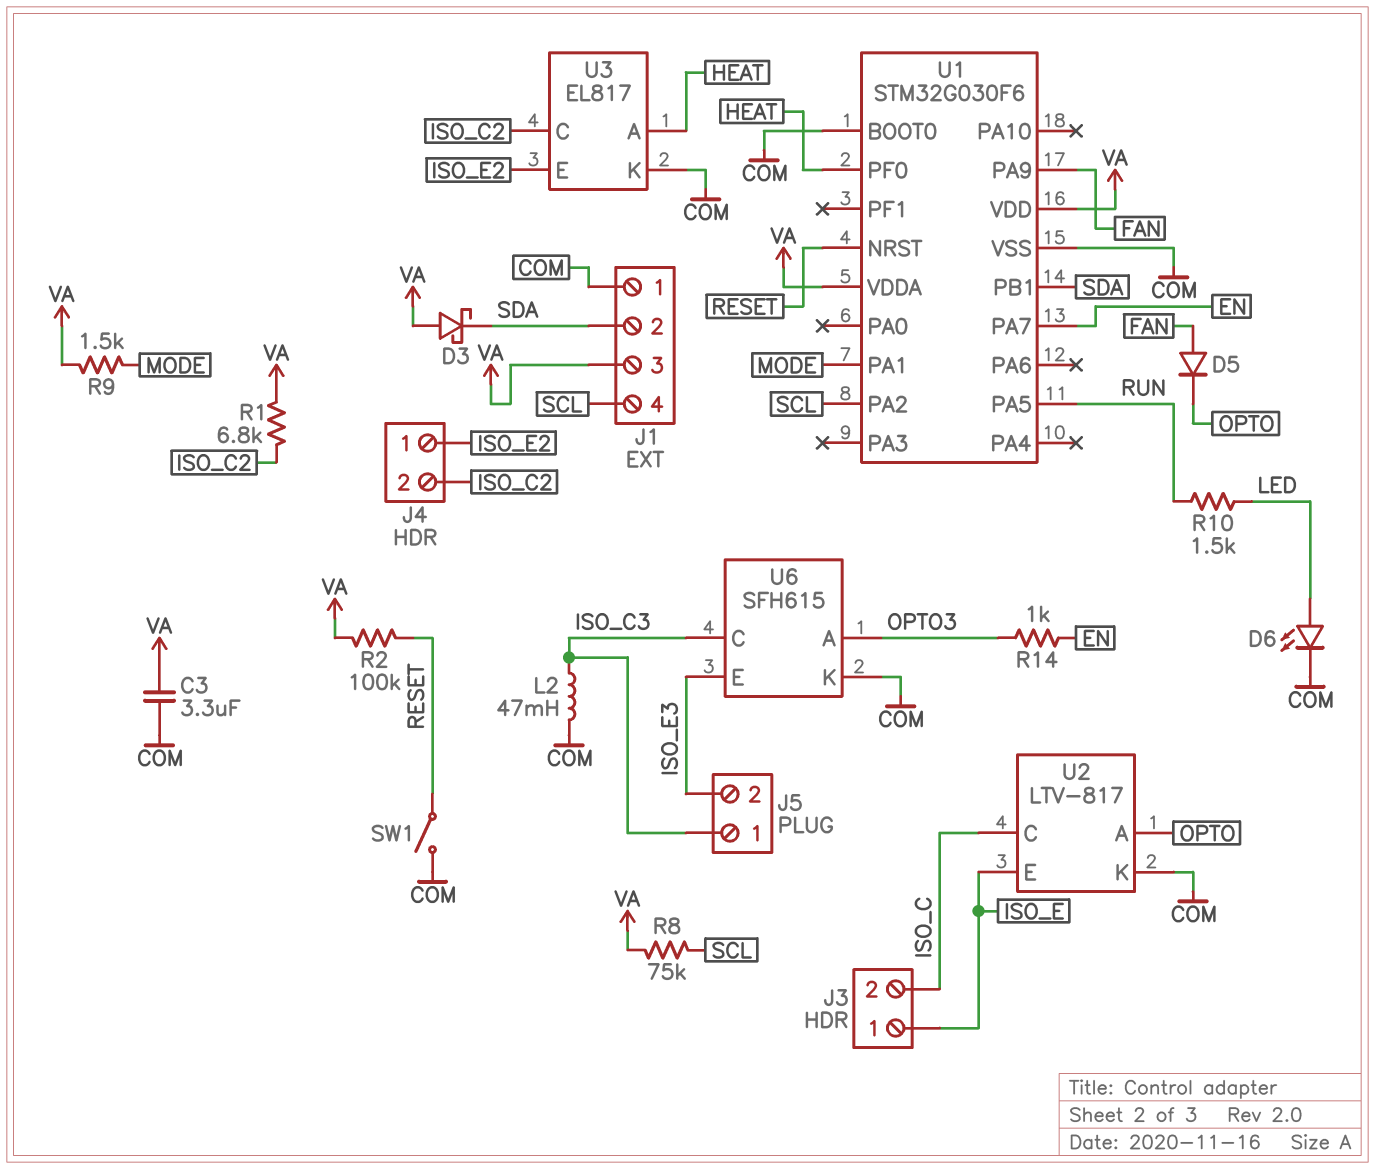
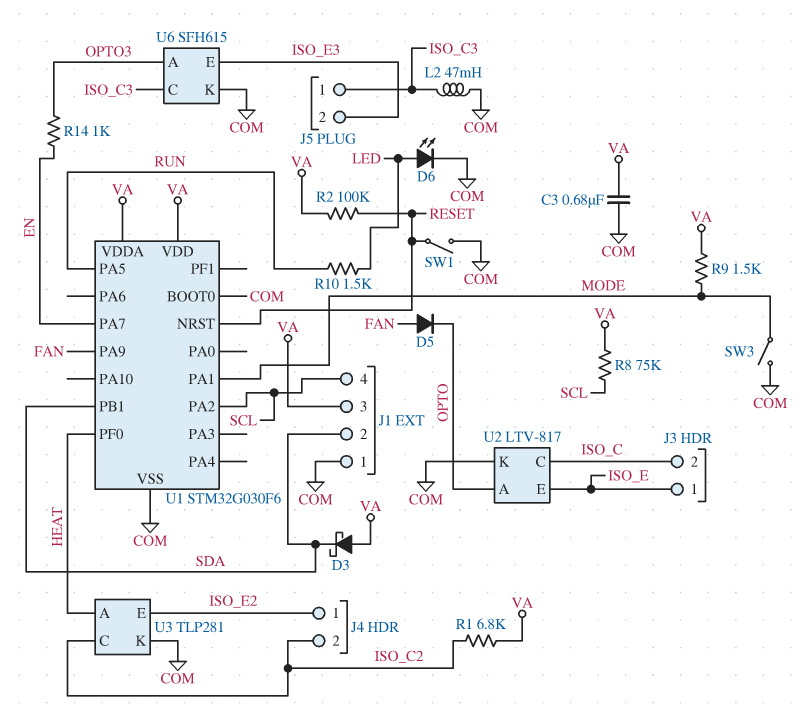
C3: 3.3uF (COM, VA) -> 680nF (COM, VA)
SW3: none -> switch (COM, MODE)
U3: EL817 -> TLP281

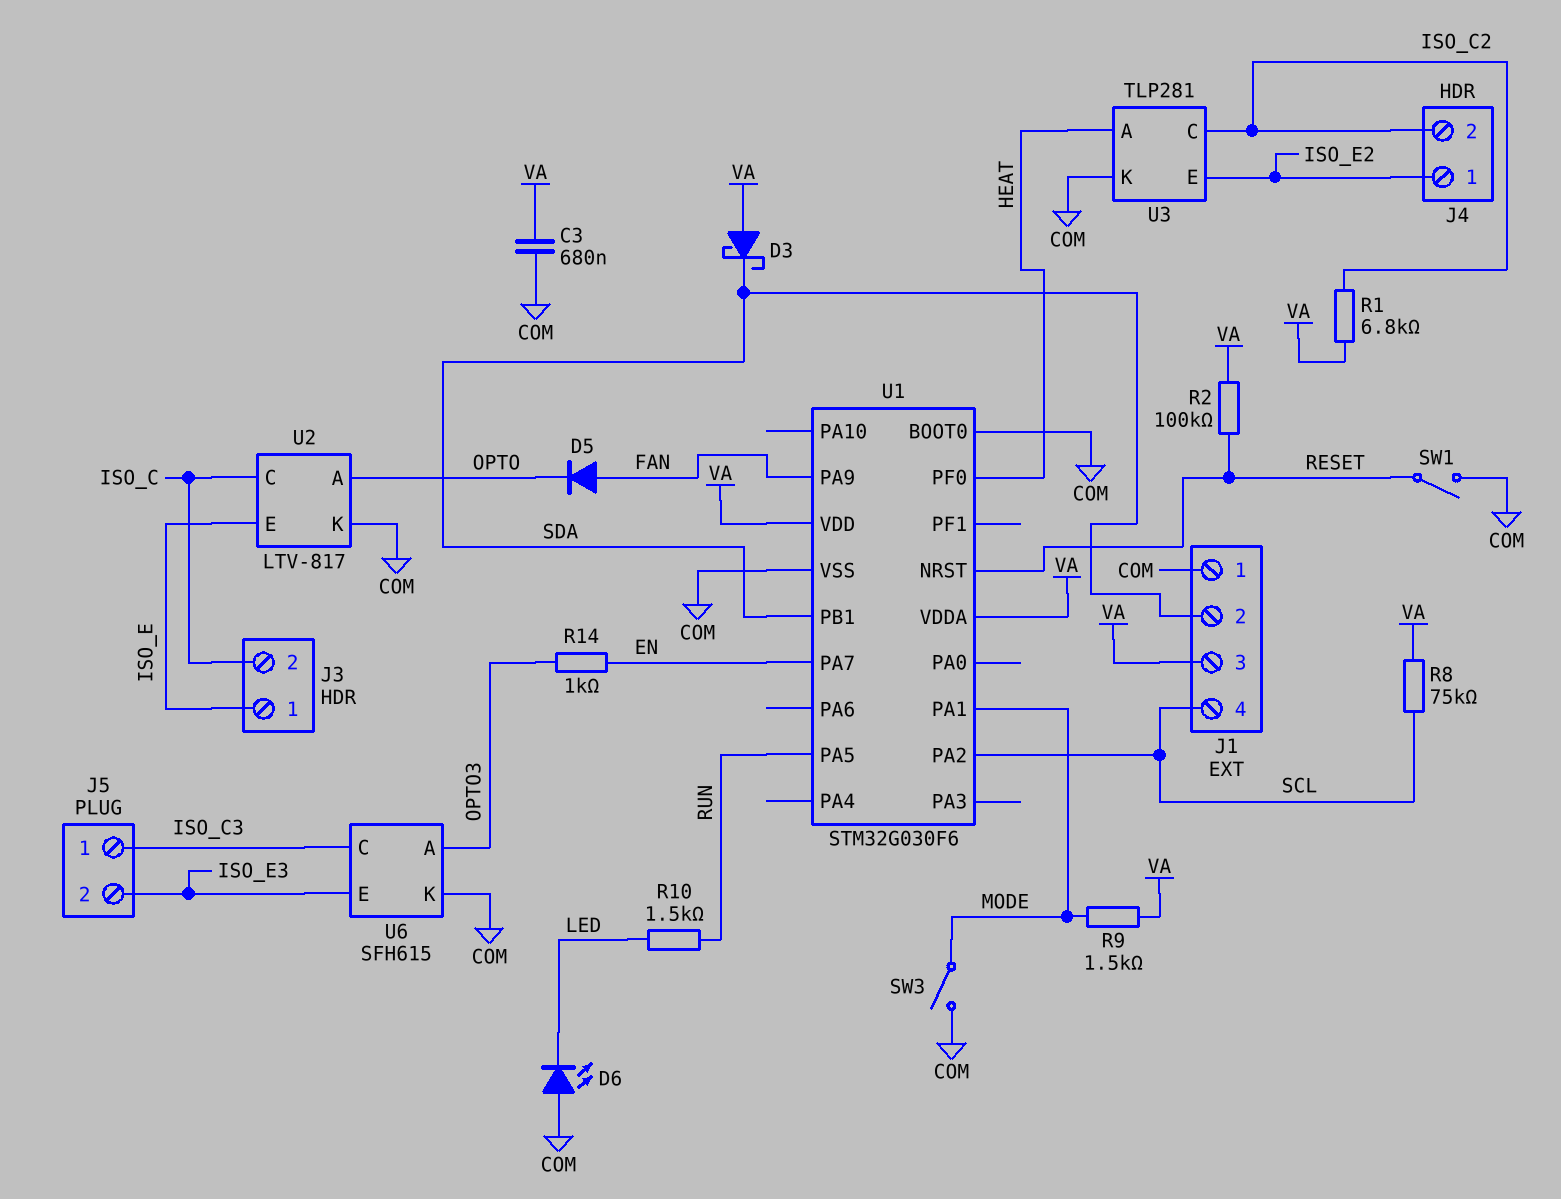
D6: LED (A LED, K COM) -> LED (A COM, K LED)
L2: 47mH (COM, ISO_C3) -> none

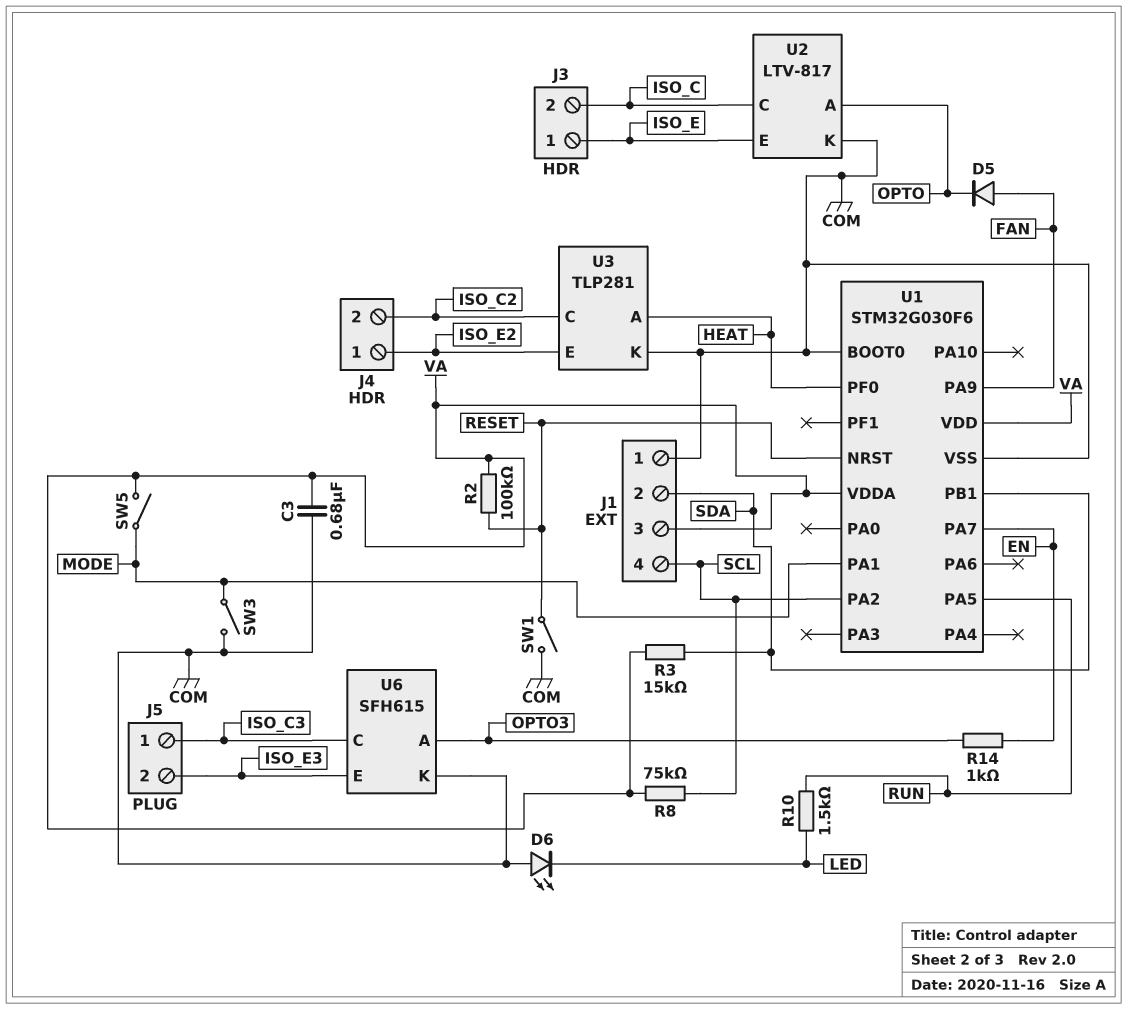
D3: schottky (A VA, K SDA) -> none
R1: 6.8k (ISO_C2, VA) -> none
R3: none -> 15k (SDA, VA)
R9: 1.5k (MODE, VA) -> none
SW5: none -> switch (MODE, VA)

